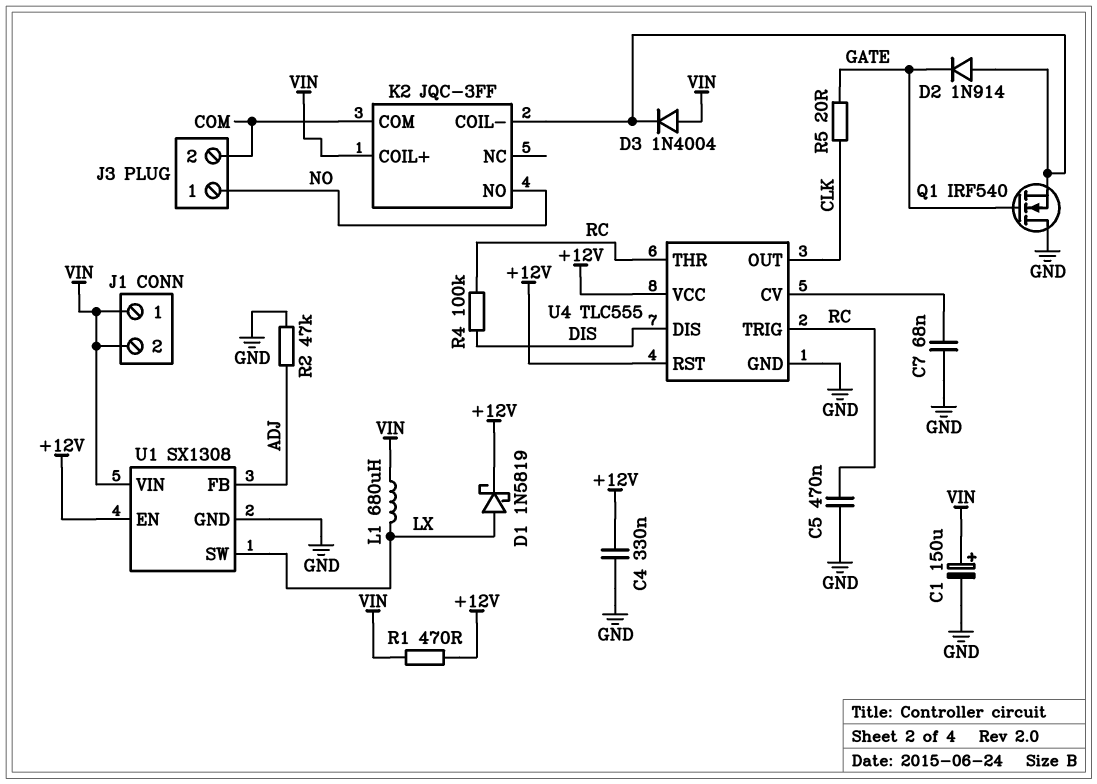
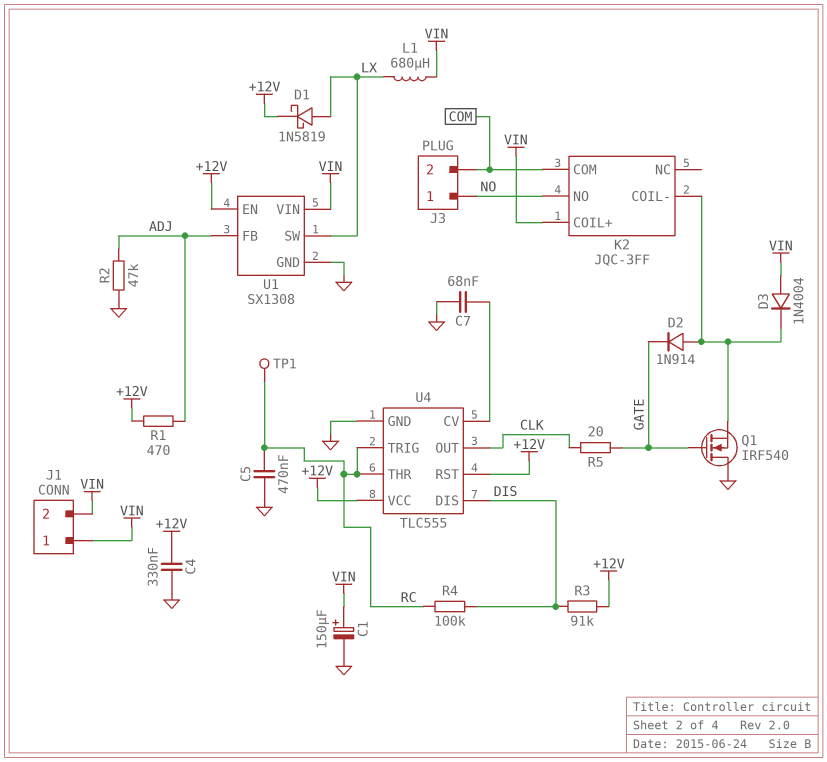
R1: 470 (+12V, VIN) -> 470 (+12V, ADJ)
R3: none -> 91k (+12V, DIS)
TP1: none -> test point (RC)

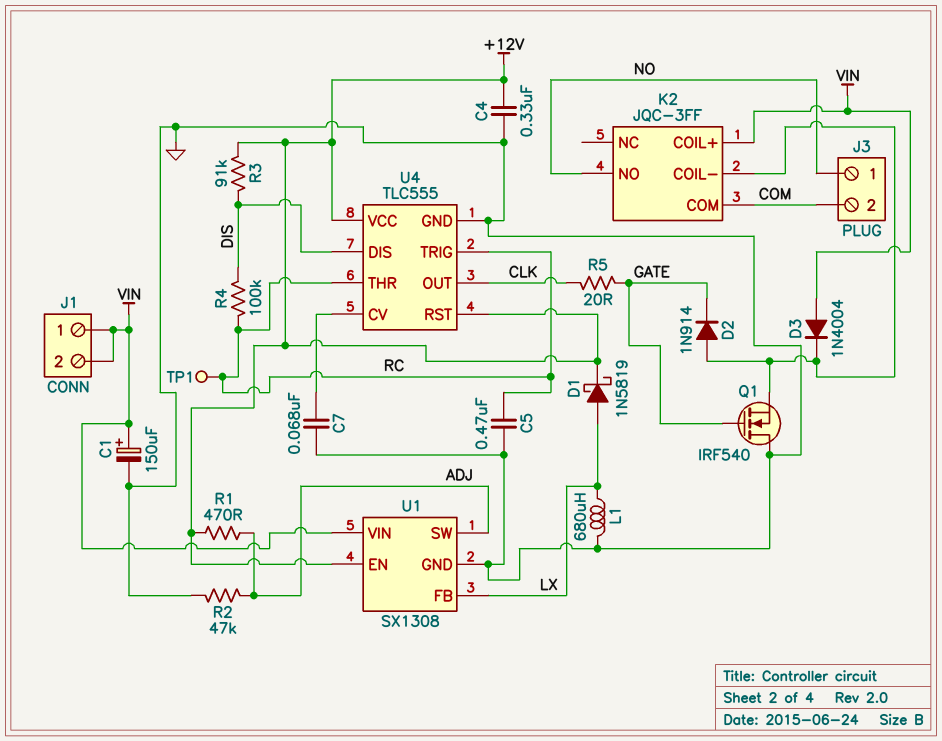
L1: 680uH (LX, VIN) -> 680uH (GND, LX)
U1 pin FB: ADJ -> LX
U1 pin SW: LX -> ADJ

